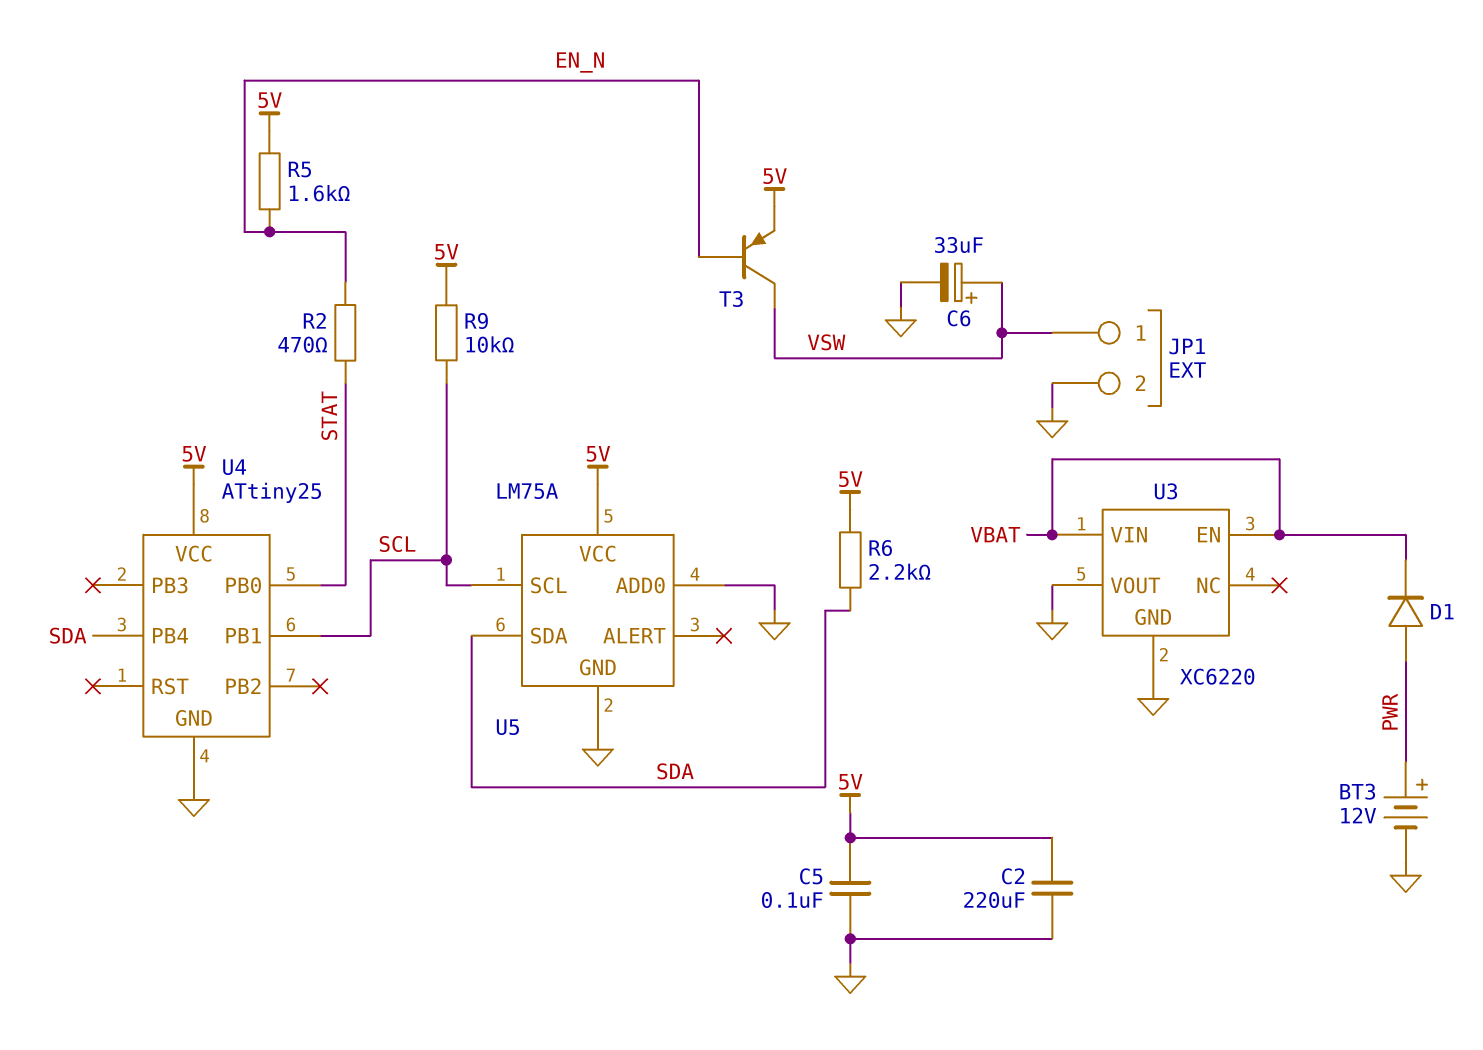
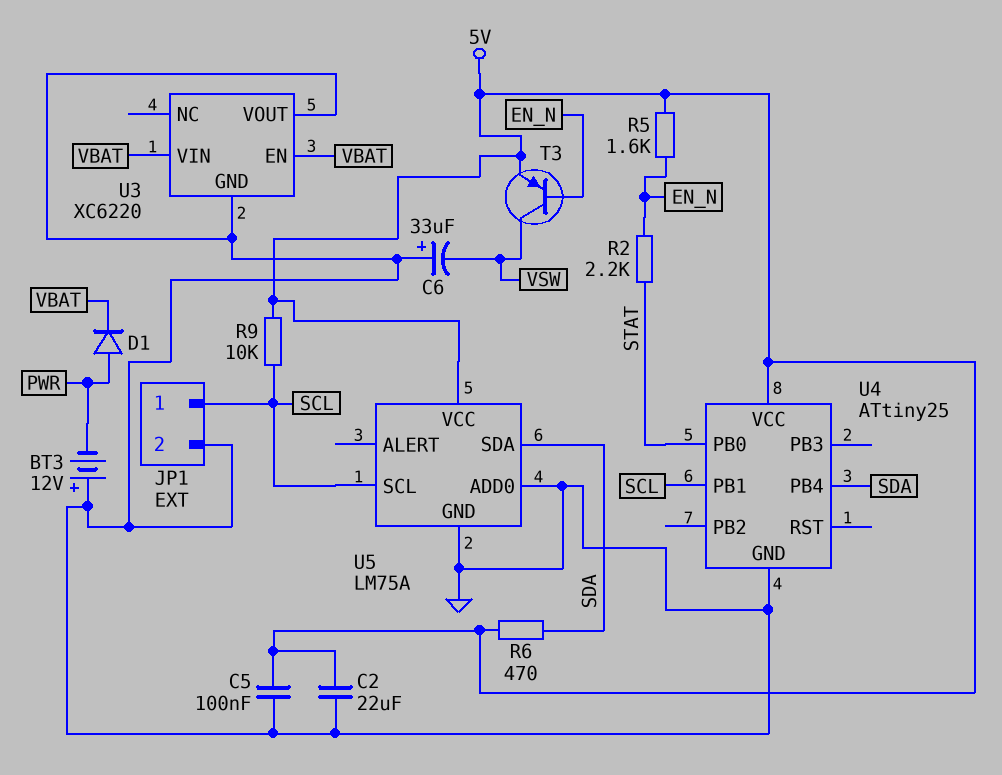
BT3: 12V (plus PWR, minus GND) -> 12V (plus GND, minus PWR)
C2: 220uF (5V, GND) -> 22uF (5V, GND)
C6: 33uF (plus VSW, minus GND) -> 33uF (plus GND, minus VSW)
JP1 pin 1: VSW -> SCL
R2: 470 (EN_N, STAT) -> 2.2k (EN_N, STAT)
R6: 2.2k (5V, SDA) -> 470 (5V, SDA)

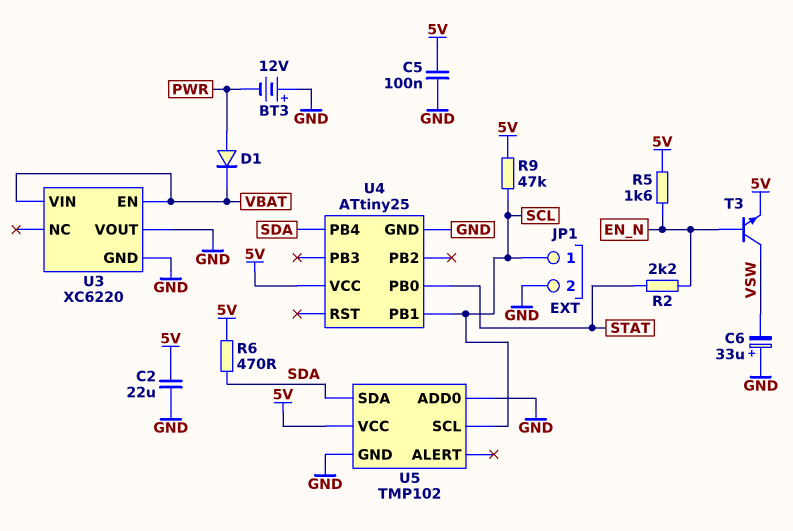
R9: 10k (5V, SCL) -> 47k (5V, SCL)
T3: PNP (B EN_N, C VSW, E 5V) -> NPN (B EN_N, C VSW, E 5V)
U5: LM75A -> TMP102

